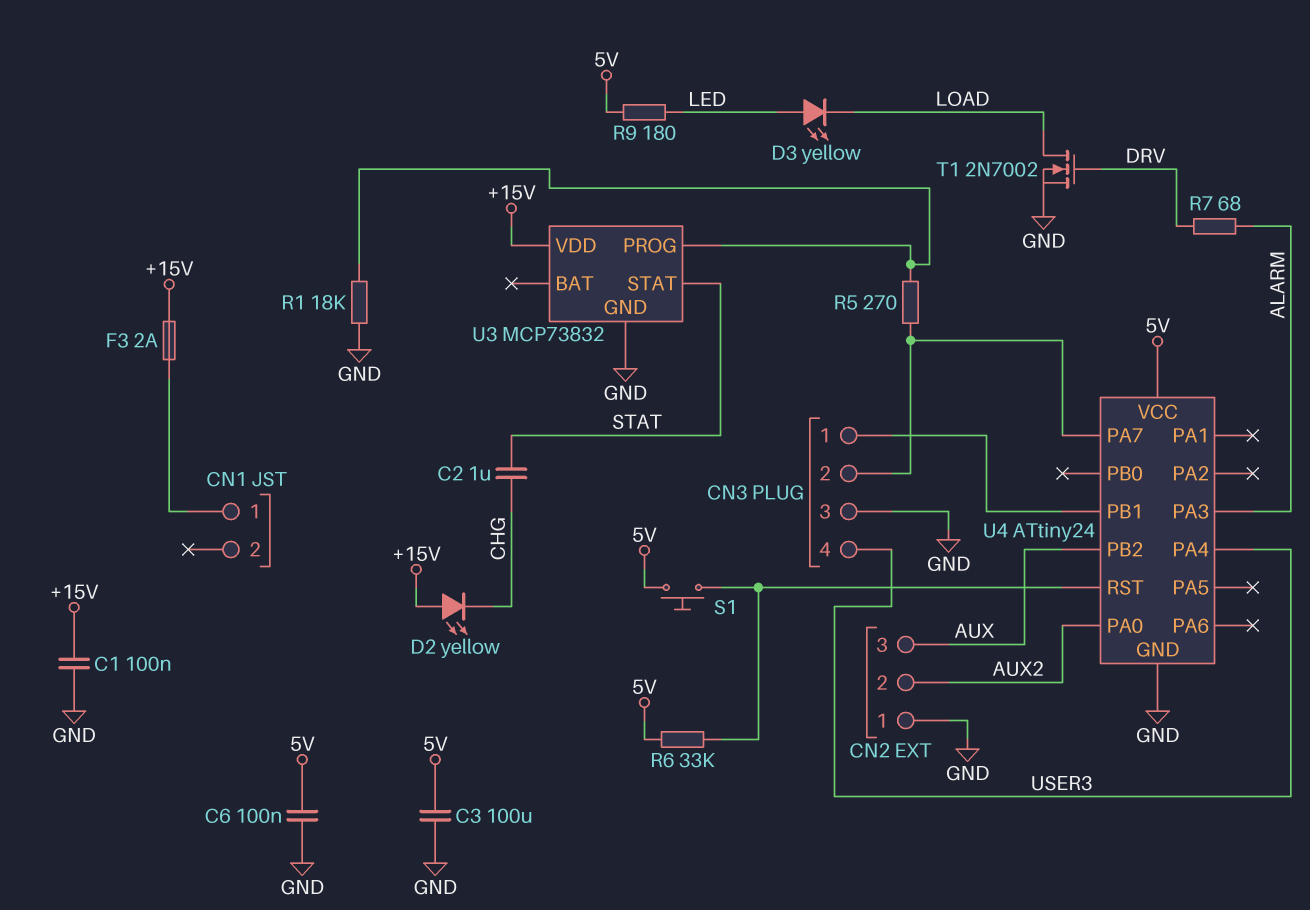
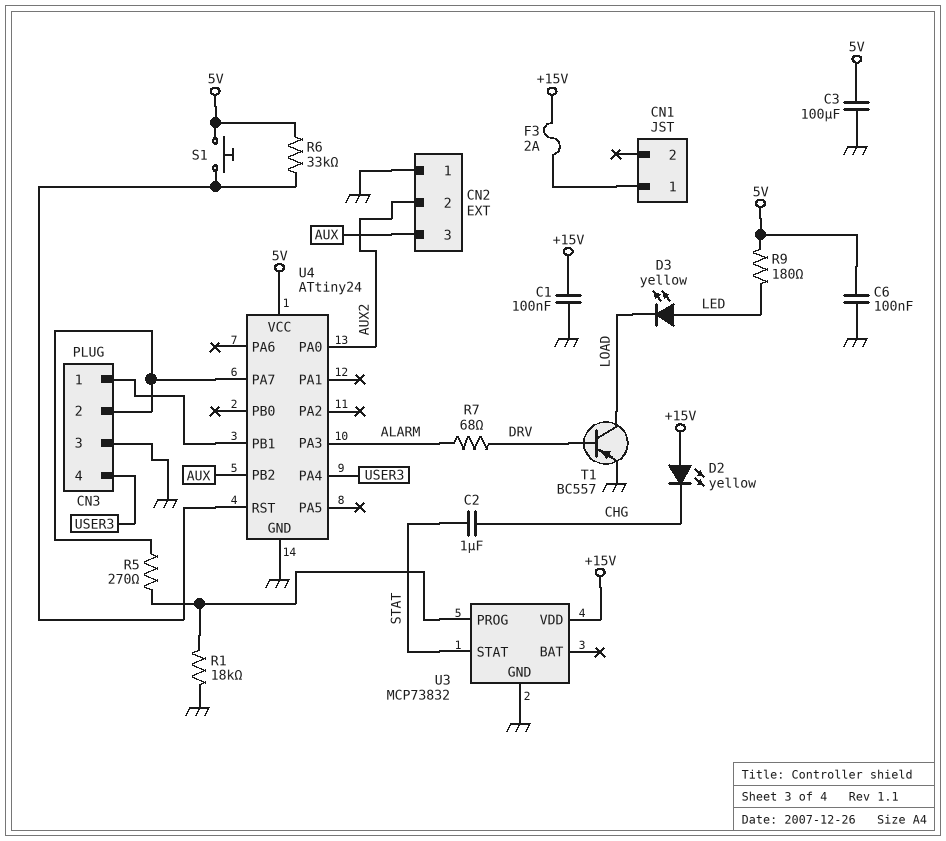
T1: NMOS 2N7002 (G DRV, D LOAD, S GND) -> PNP BC557 (B DRV, C LOAD, E GND)

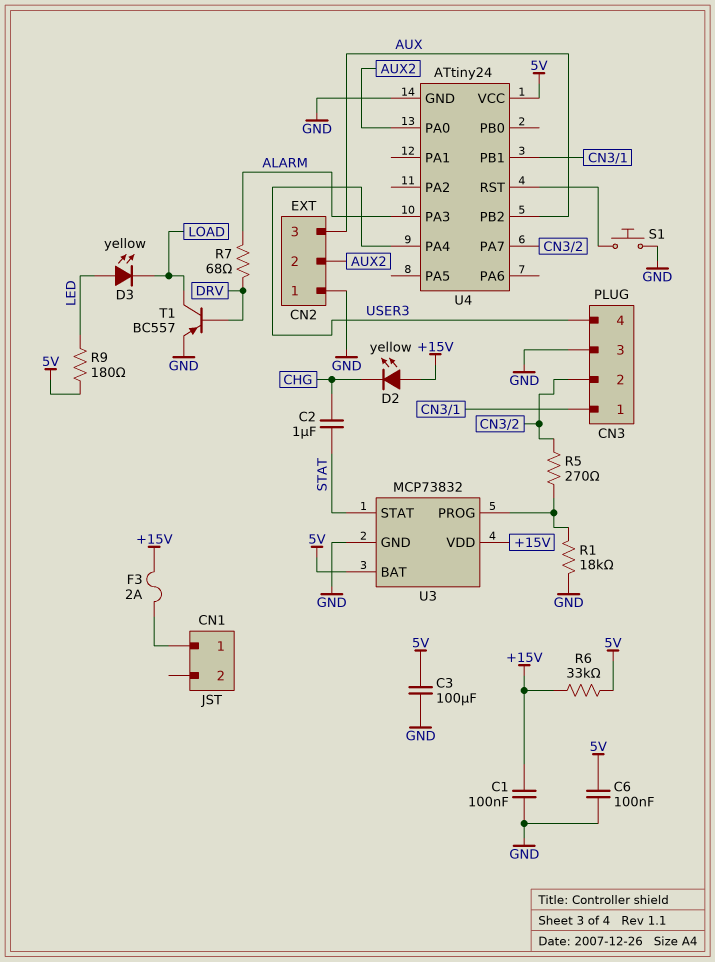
R6: 33k (5V, U4/RST) -> 33k (+15V, 5V)
S1: button (5V, U4/RST) -> button (GND, U4/RST)
U3 pin BAT: none -> 5V

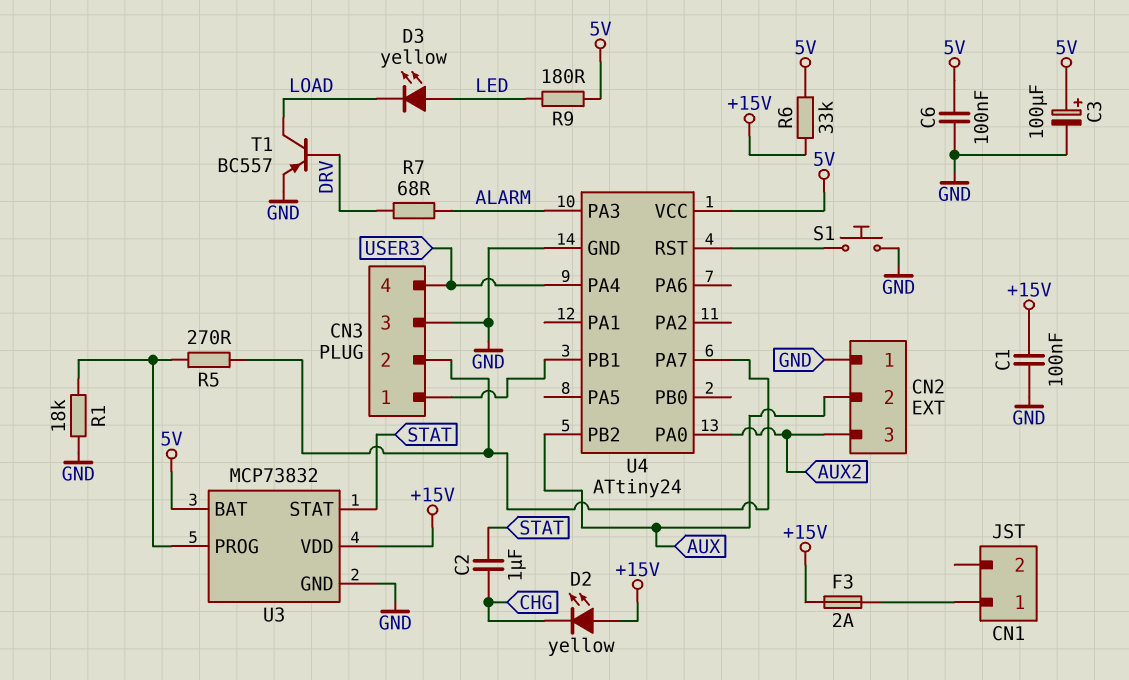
C3: 100uF (5V, GND) -> 100uF (plus 5V, minus GND)
CN2 pin 2: AUX2 -> AUX
CN2 pin 3: AUX -> AUX2

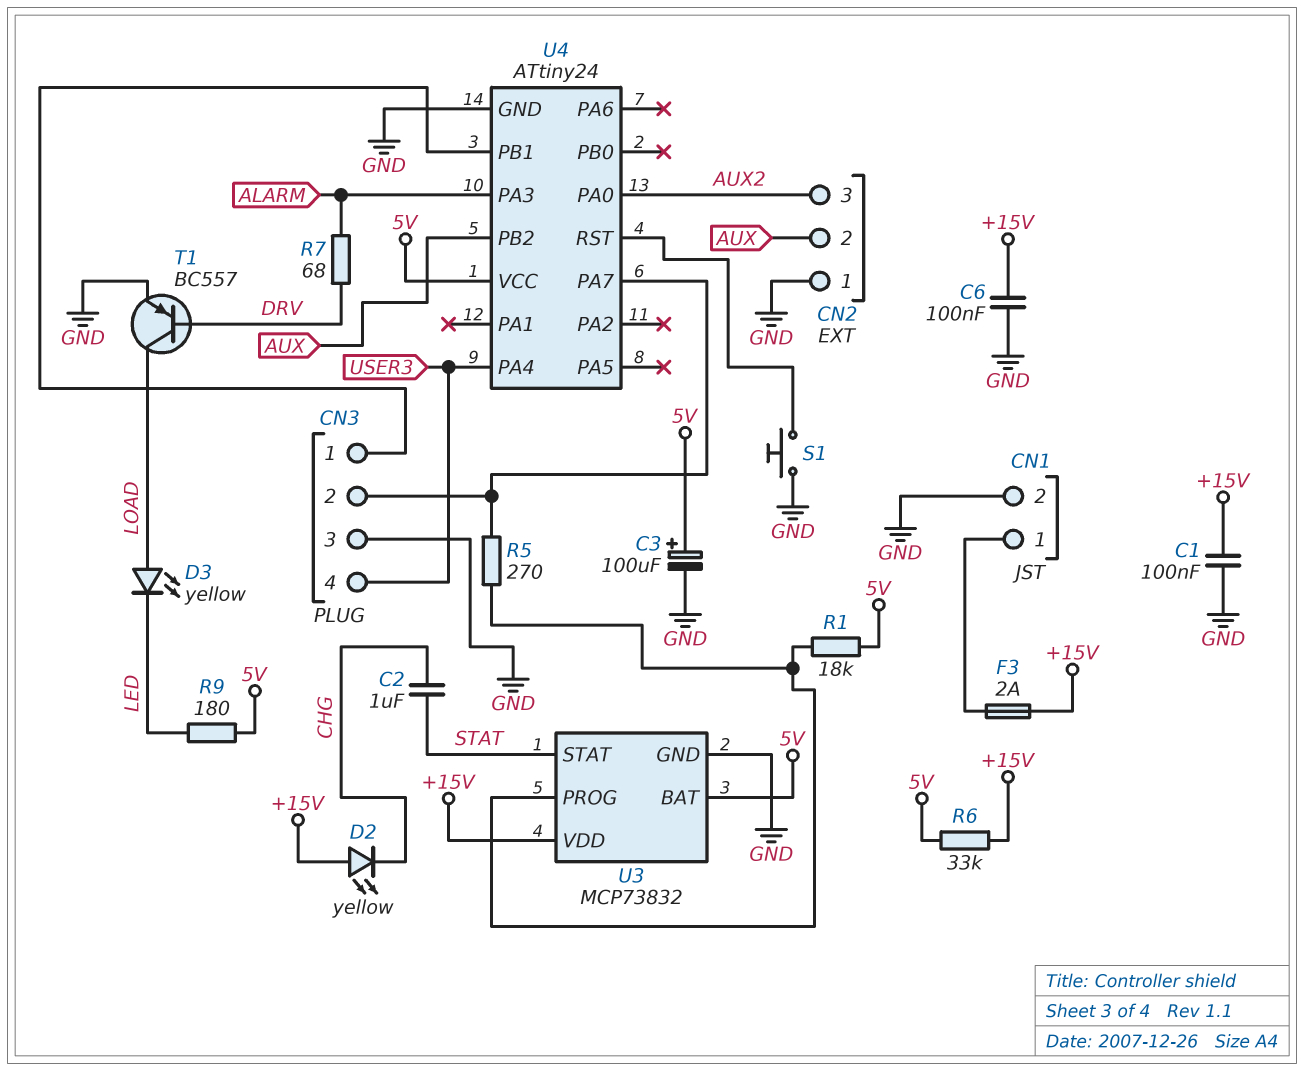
C6: 100nF (5V, GND) -> 100nF (+15V, GND)
CN1 pin 2: none -> GND
D3: LED yellow (A LED, K LOAD) -> LED yellow (A LOAD, K LED)
R1: 18k (GND, U3/PROG) -> 18k (5V, U3/PROG)

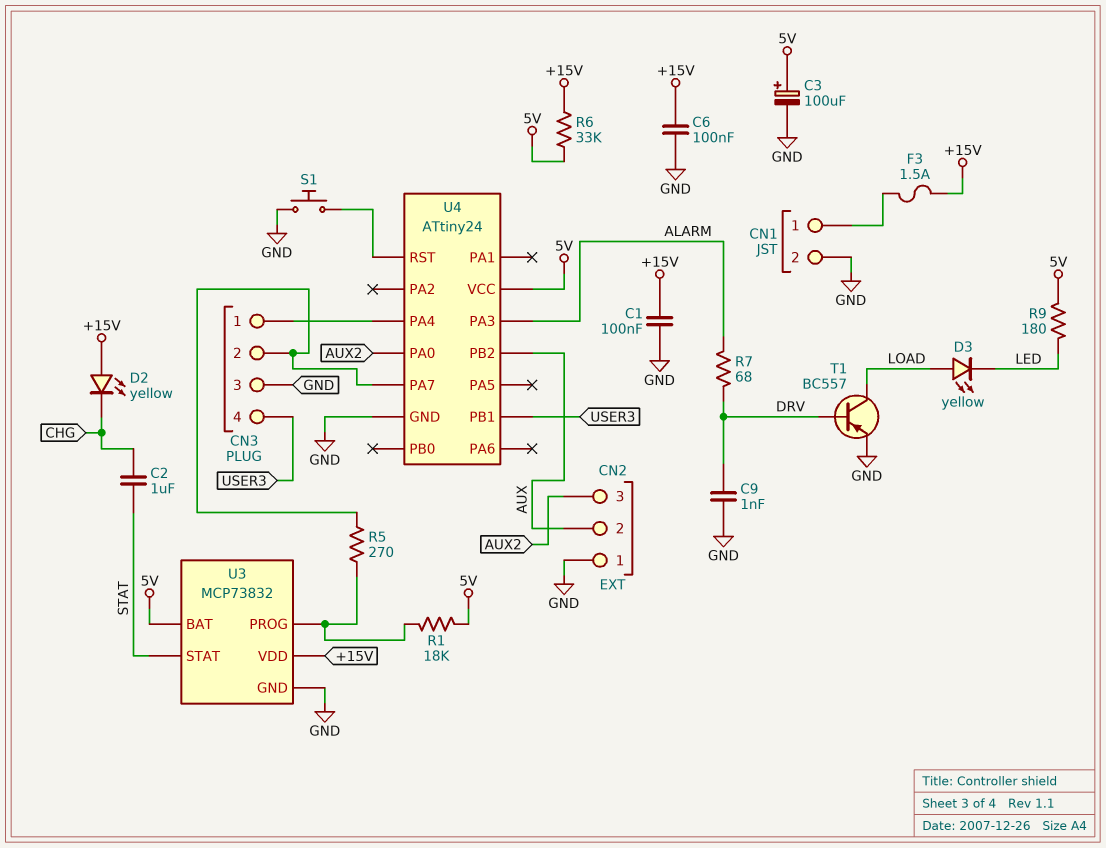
C9: none -> 1nF (DRV, GND)
F3: 2A (+15V, CN1/1) -> 1.5A (+15V, CN1/1)
U4 pin PA4: USER3 -> CN3/1
U4 pin PB1: CN3/1 -> USER3

